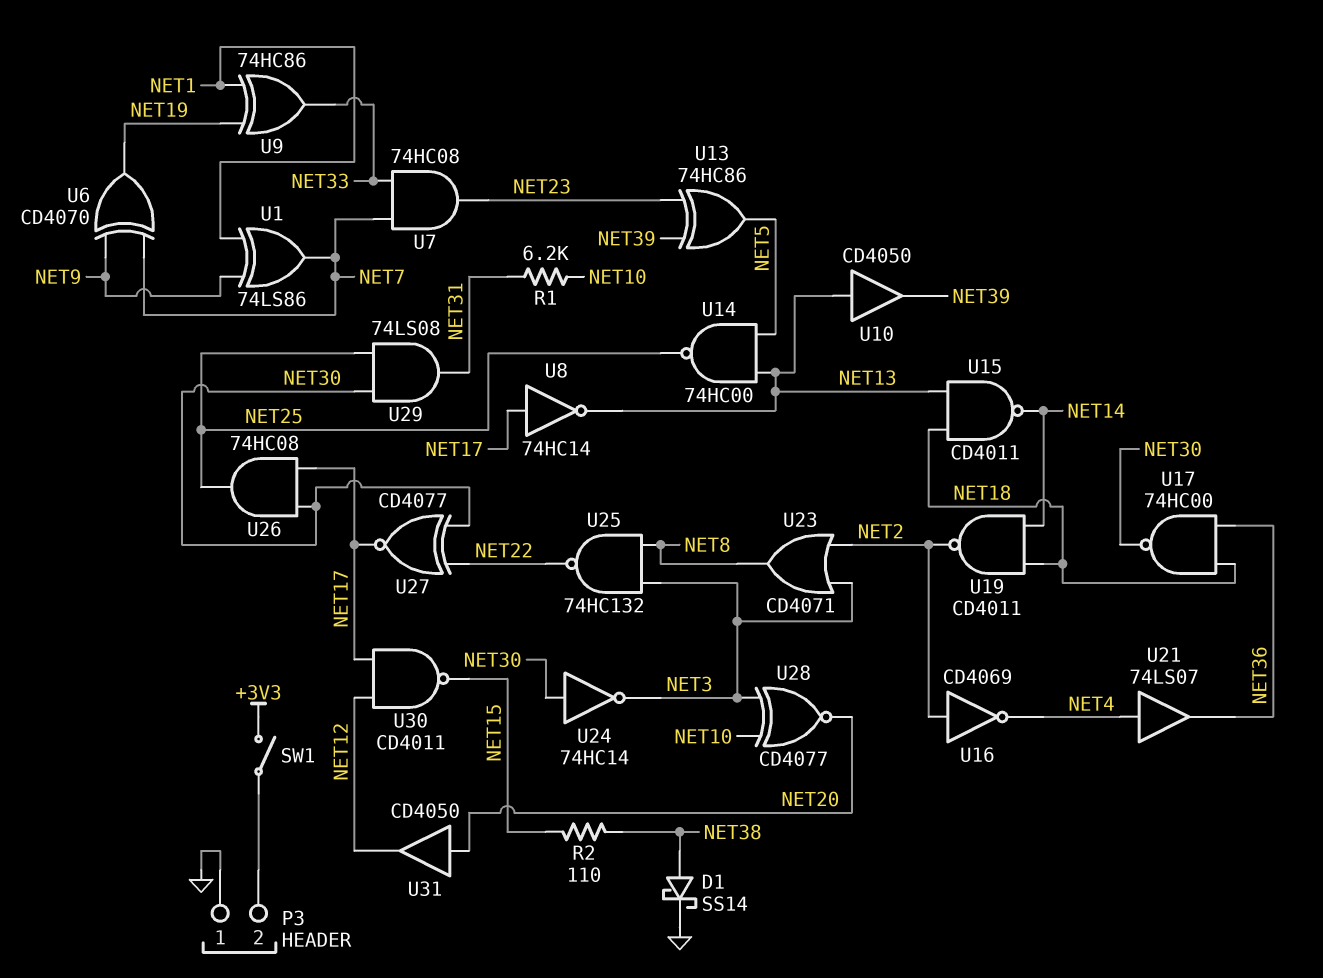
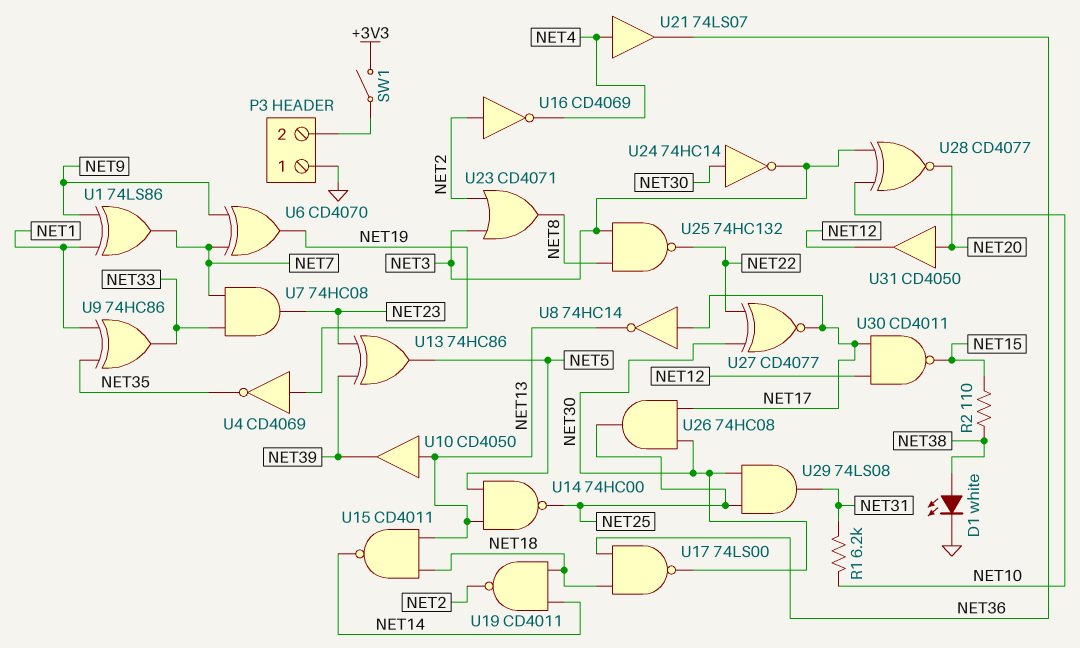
D1: schottky SS14 (A NET38, K GND) -> LED white (A NET38, K GND)
U4: none -> NOT CD4069 (in NET19, out NET35)
U9: XOR 74HC86 (in NET1, in NET19, out NET33) -> XOR 74HC86 (in NET1, in NET35, out NET33)
U17: NAND 74HC00 (in NET18, in NET36, out NET30) -> NAND 74LS00 (in NET18, in NET36, out NET30)

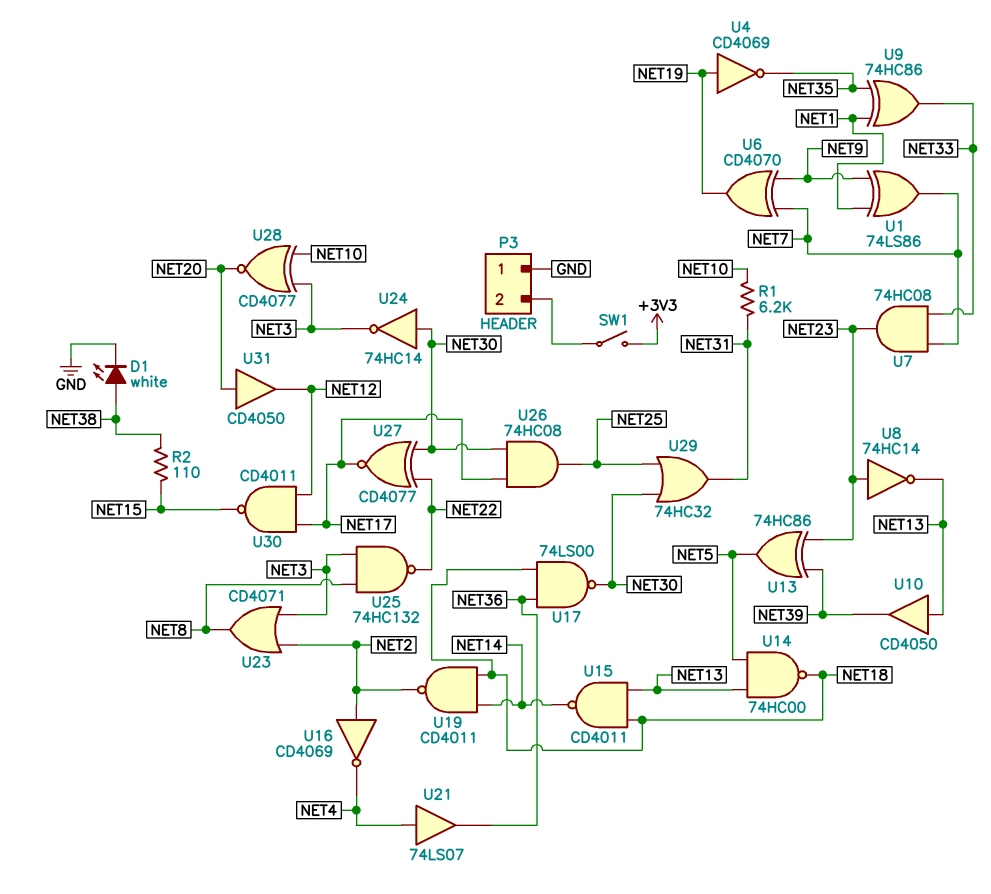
U8: NOT 74HC14 (in NET17, out NET13) -> NOT 74HC14 (in NET23, out NET13)
U14: NAND 74HC00 (in NET5, in NET13, out NET25) -> NAND 74HC00 (in NET5, in NET13, out NET18)
U29: AND 74LS08 (in NET25, in NET30, out NET31) -> OR 74HC32 (in NET25, in NET30, out NET31)

